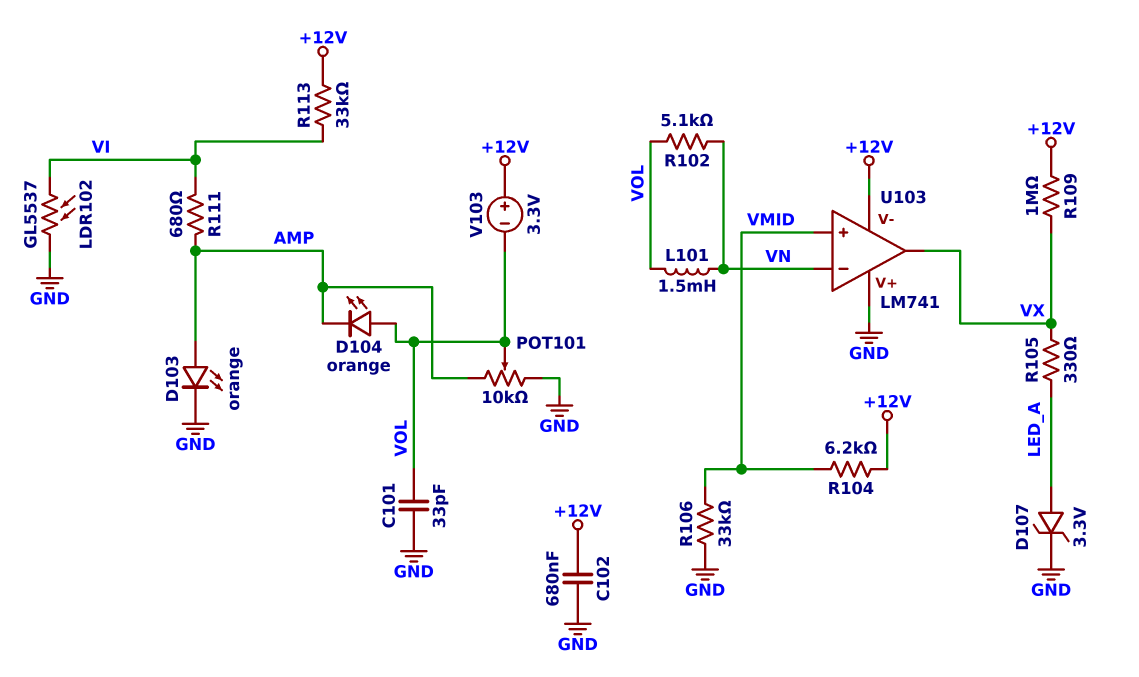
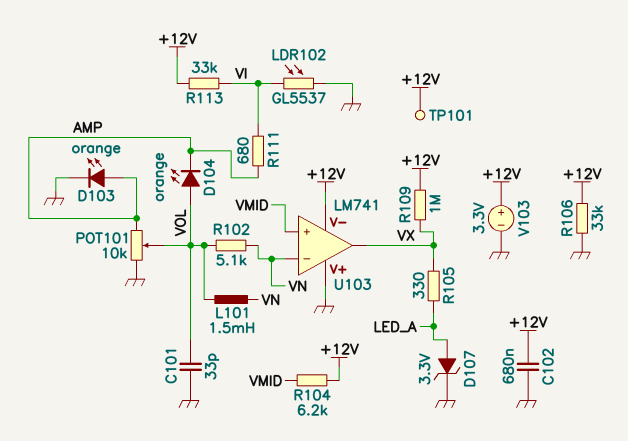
R106: 33k (GND, VMID) -> 33k (+12V, GND)
TP101: none -> test point (+12V)
V103: 3.3V (plus +12V, minus VOL) -> 3.3V (plus +12V, minus GND)

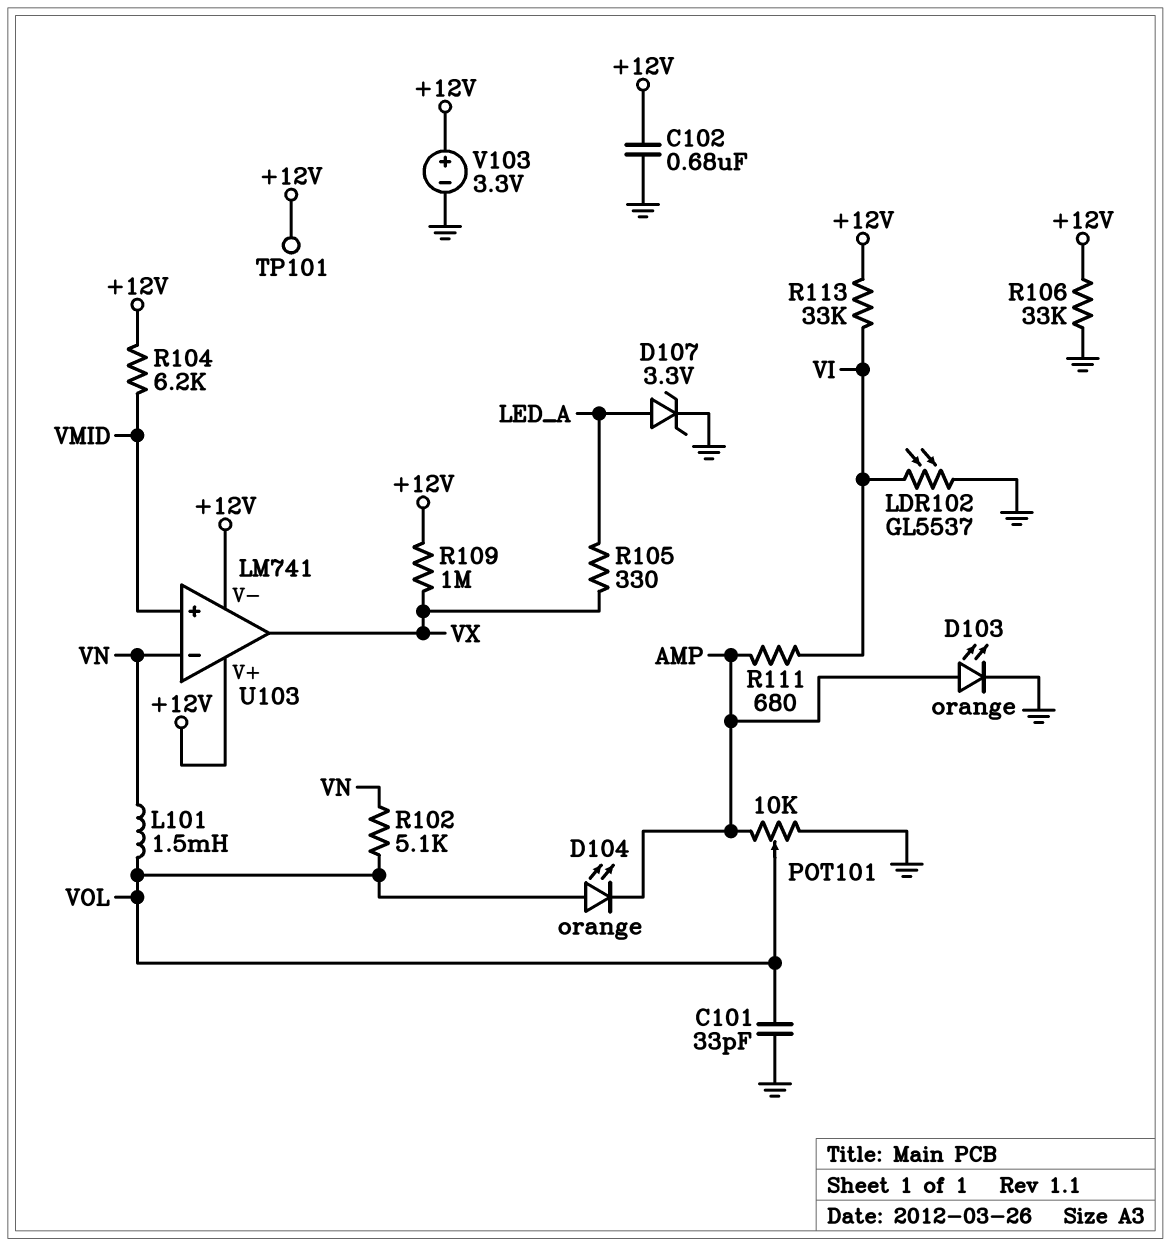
U103 pin V+: GND -> +12V

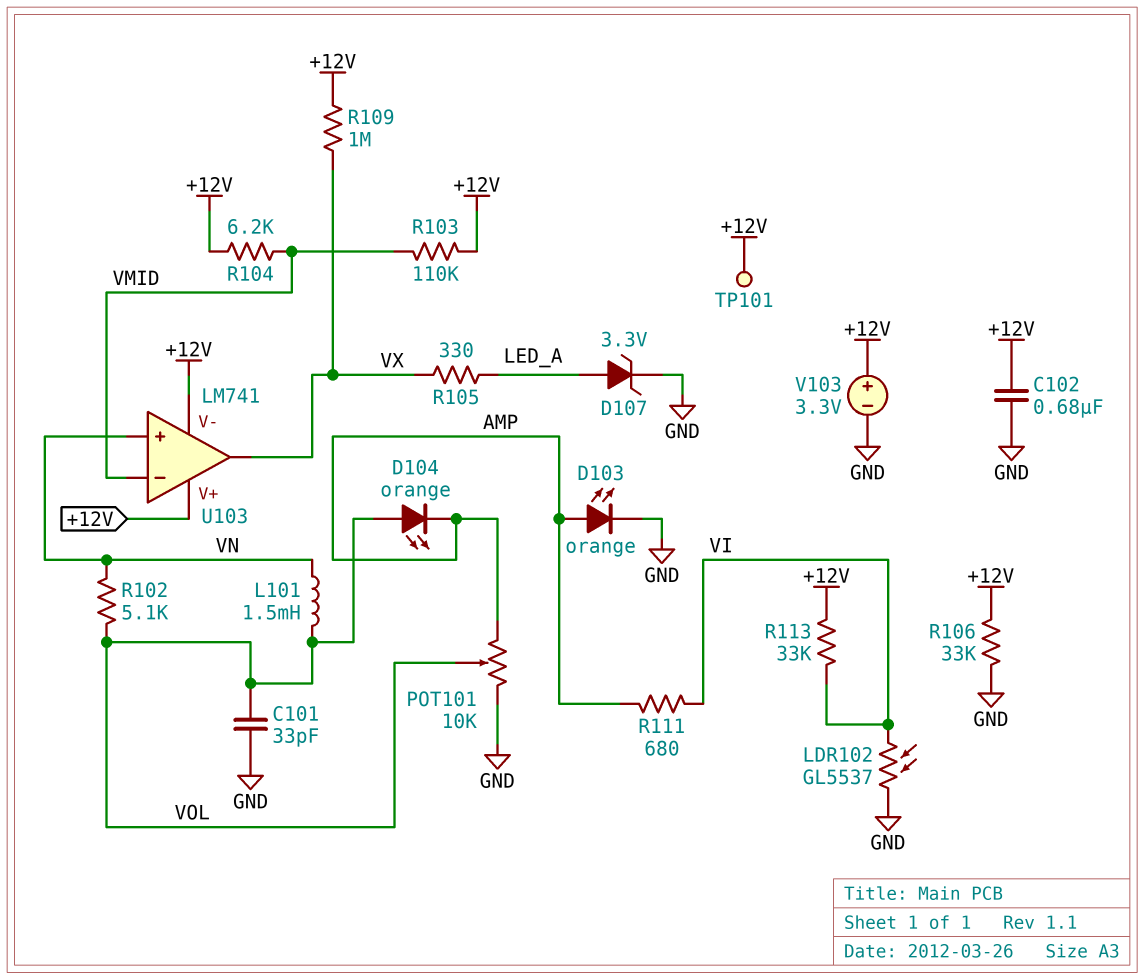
R103: none -> 110k (+12V, VMID)
U103 pin in+: VMID -> VN
U103 pin in-: VN -> VMID

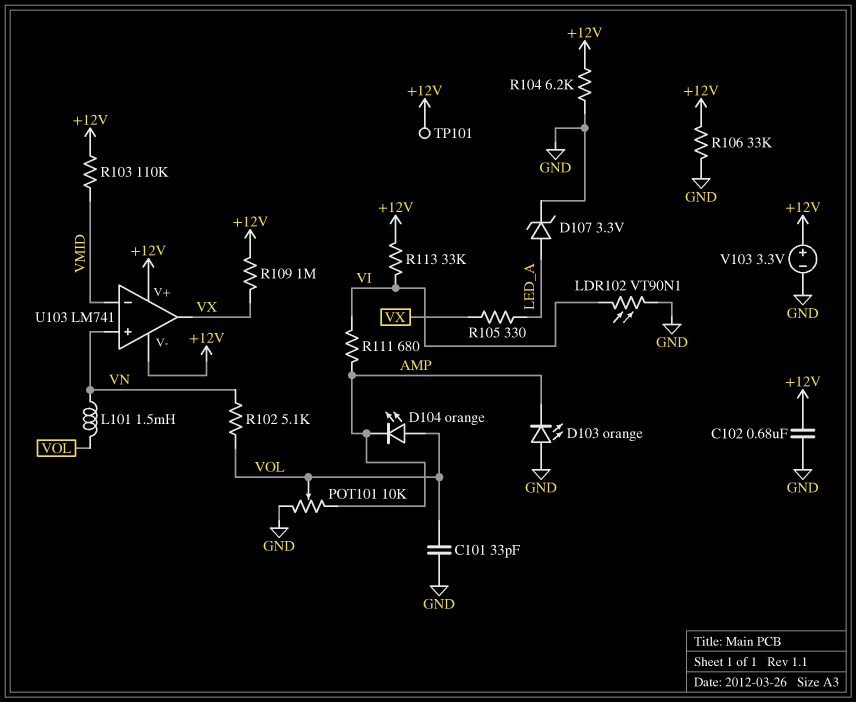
D103: LED orange (A AMP, K GND) -> LED orange (A GND, K AMP)
LDR102: GL5537 (GND, VI) -> VT90N1 (GND, VI)
R104: 6.2k (+12V, VMID) -> 6.2k (+12V, GND)

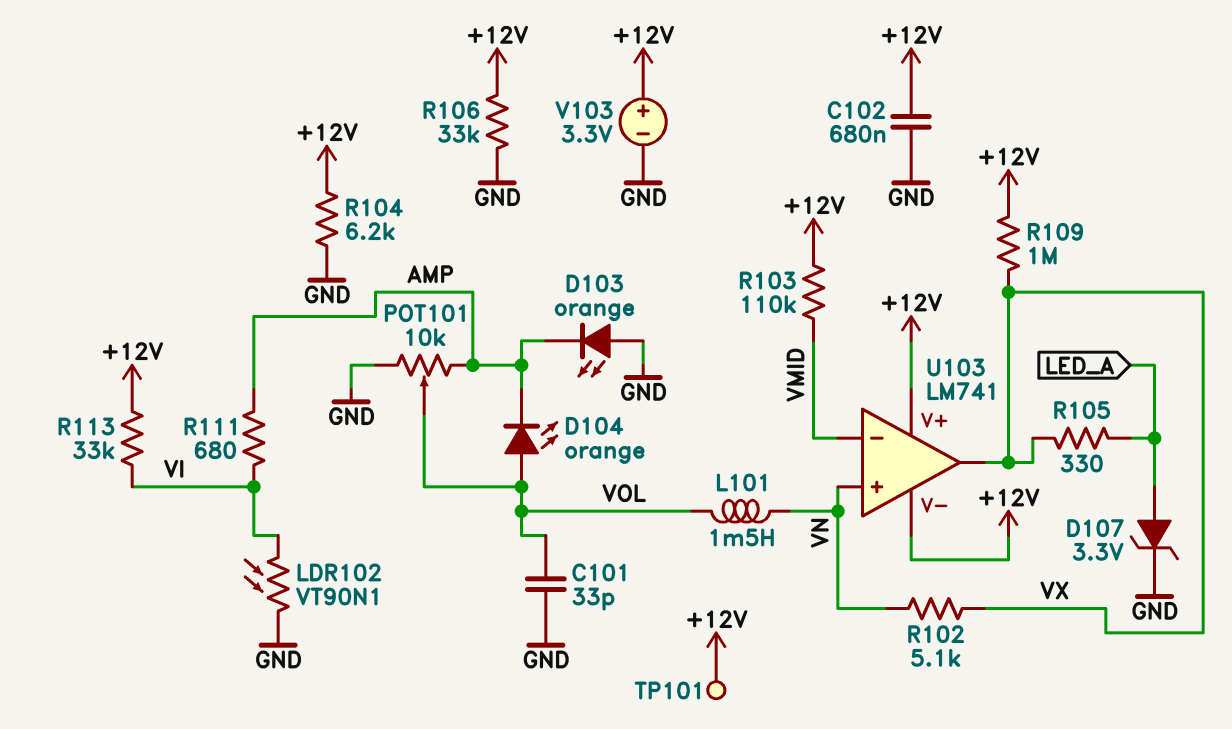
R102: 5.1k (VN, VOL) -> 5.1k (VN, VX)

